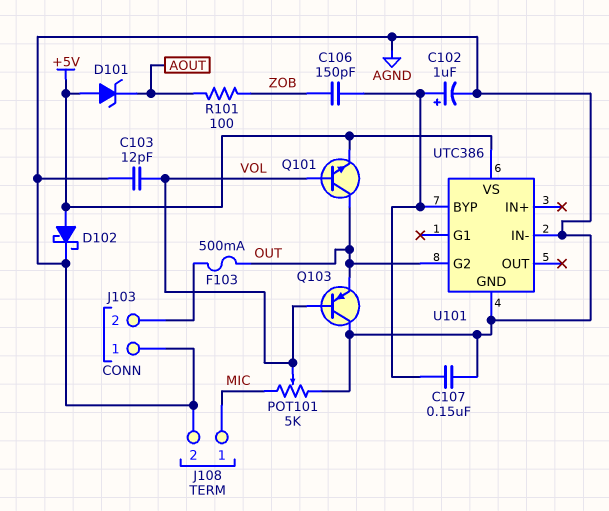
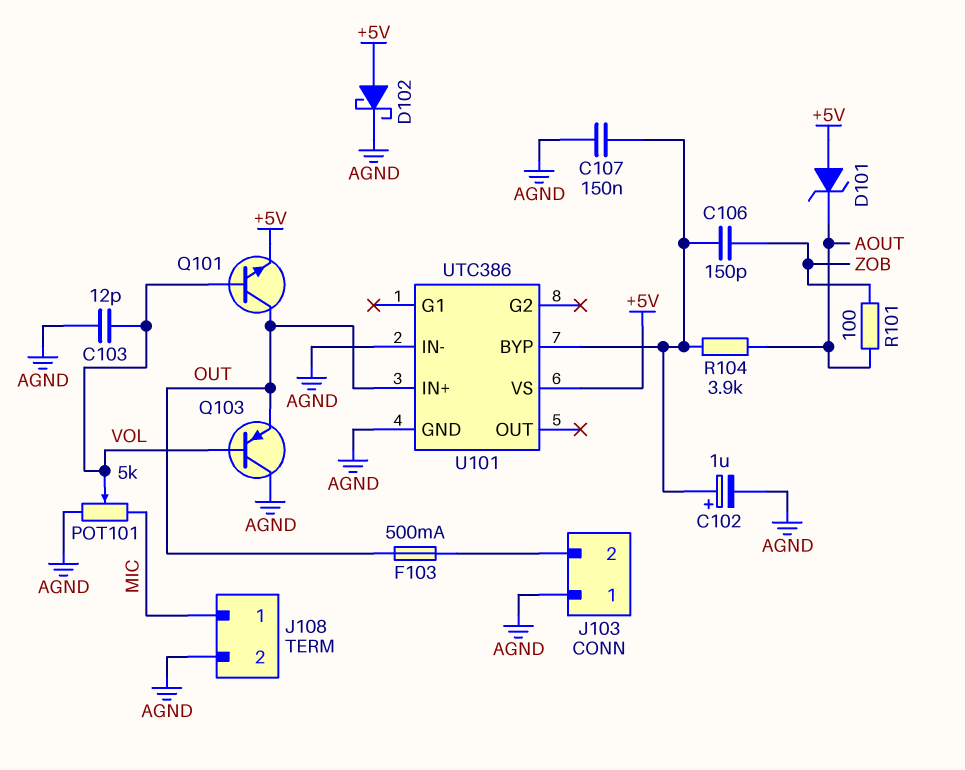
R104: none -> 3.9k (AOUT, U101/BYP)
U101 pin G2: OUT -> none
U101 pin IN+: none -> OUT

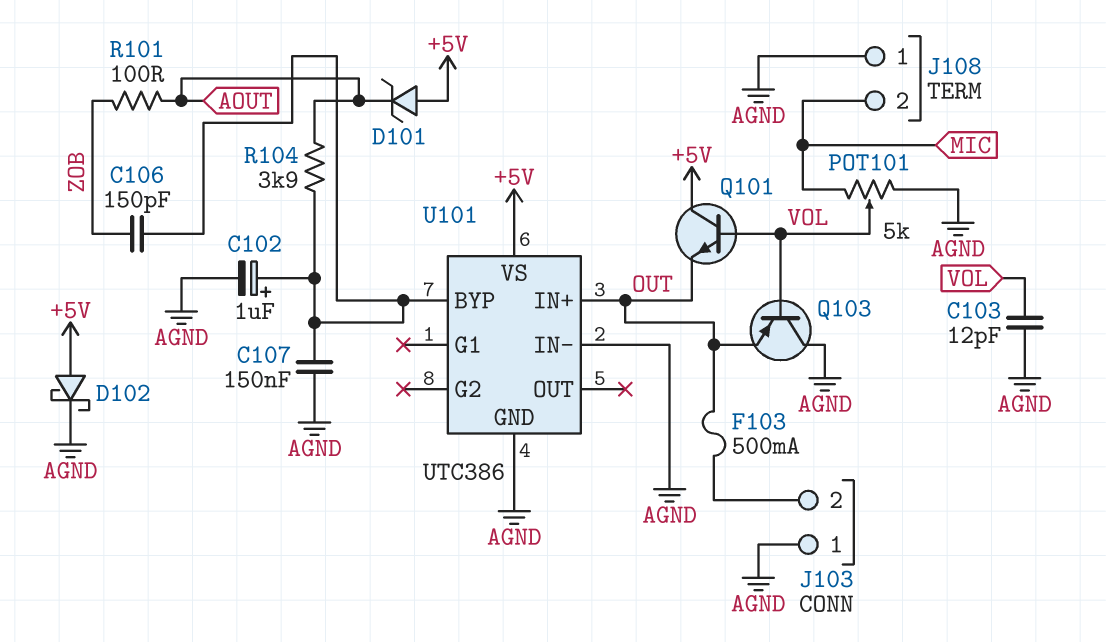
J108 pin 1: MIC -> AGND
J108 pin 2: AGND -> MIC
Q101: NPN (B VOL, C OUT, E +5V) -> NPN (B VOL, C +5V, E OUT)

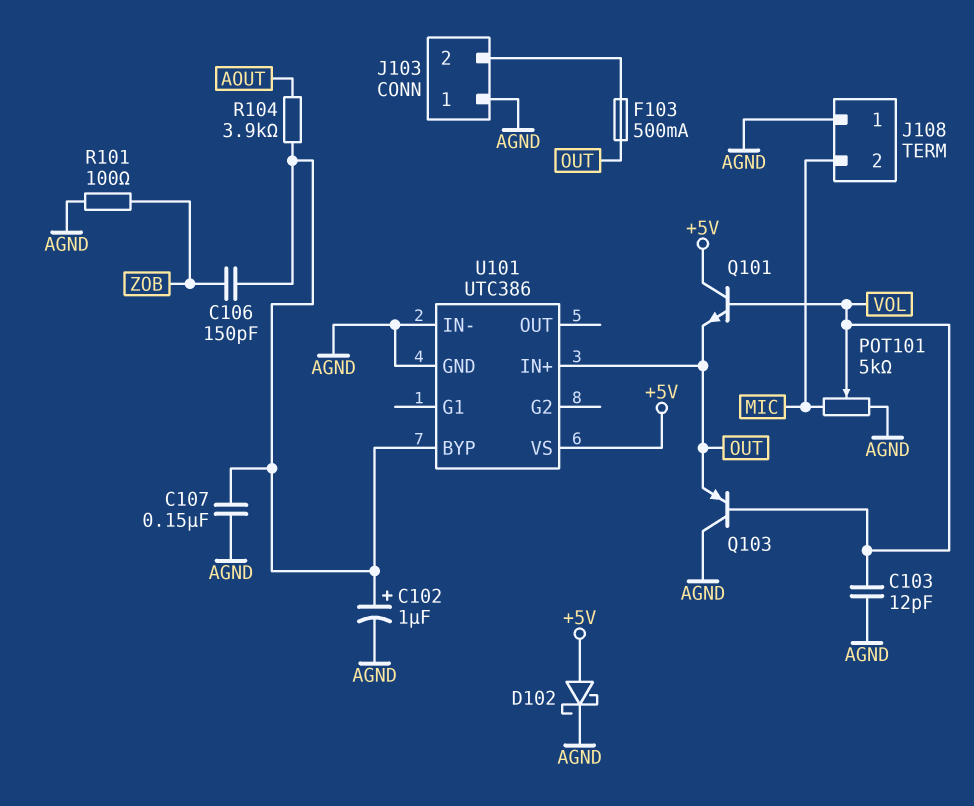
D101: zener (A +5V, K AOUT) -> none
R101: 100 (AOUT, ZOB) -> 100 (AGND, ZOB)

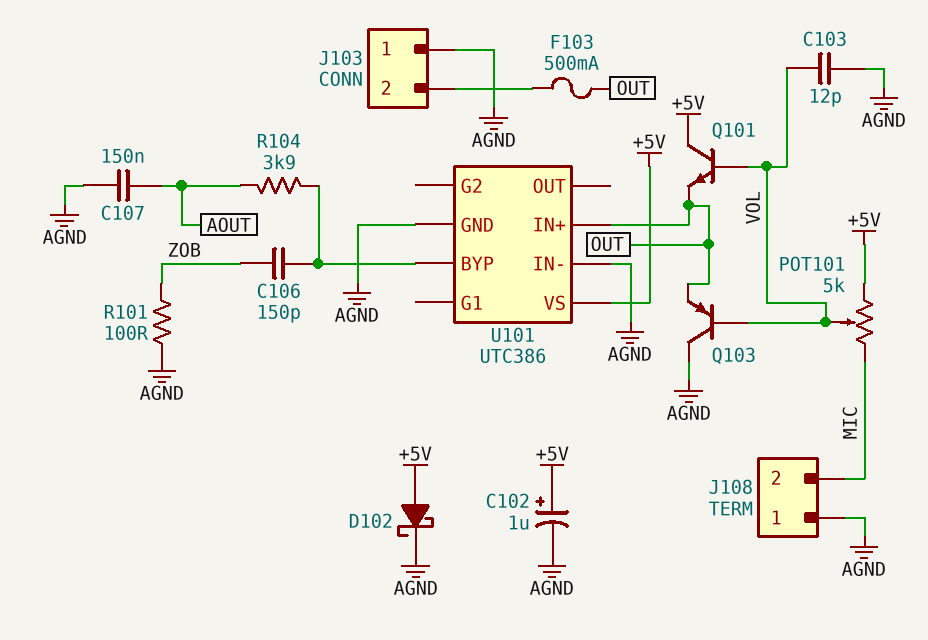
C102: 1uF (plus U101/BYP, minus AGND) -> 1uF (plus +5V, minus AGND)
C107: 150nF (AGND, U101/BYP) -> 150nF (AGND, AOUT)
POT101: 5k (AGND, MIC, wiper VOL) -> 5k (+5V, MIC, wiper VOL)

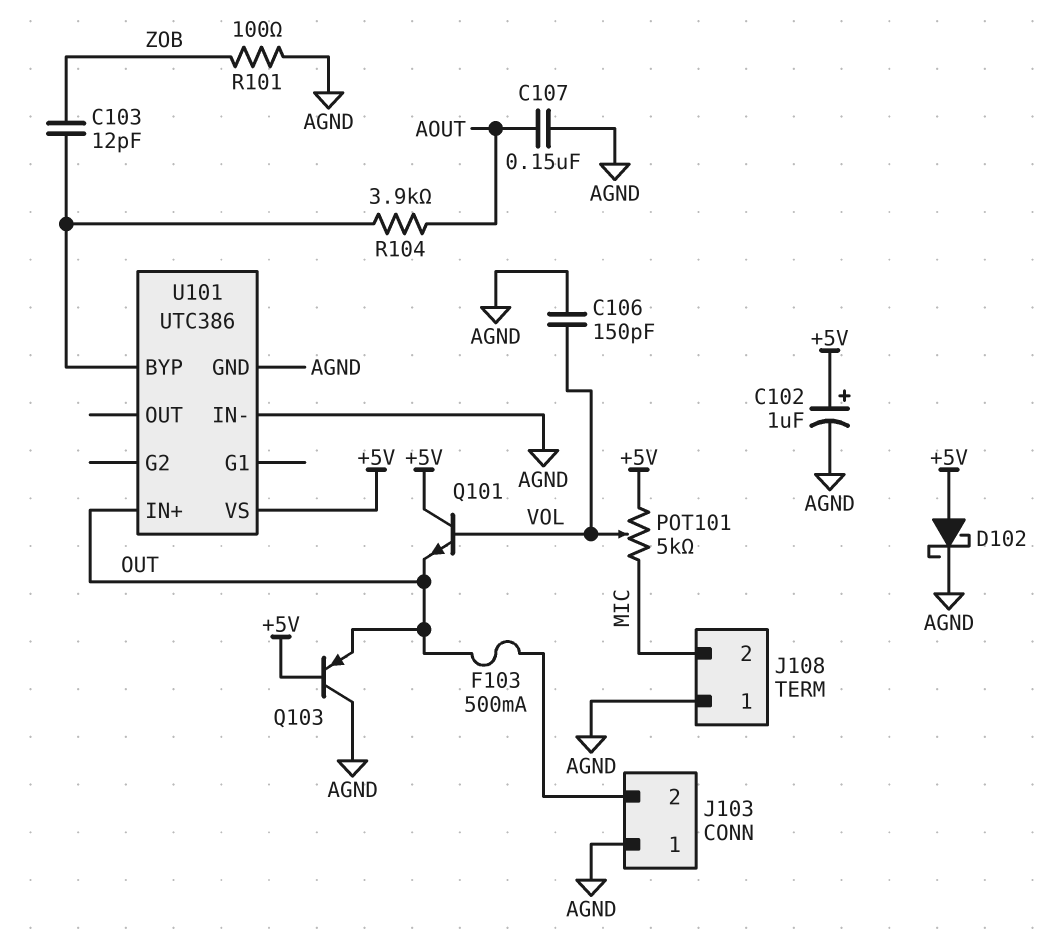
C103: 12pF (AGND, VOL) -> 12pF (U101/BYP, ZOB)
C106: 150pF (U101/BYP, ZOB) -> 150pF (AGND, VOL)
Q103: PNP (B VOL, C AGND, E OUT) -> PNP (B +5V, C AGND, E OUT)

